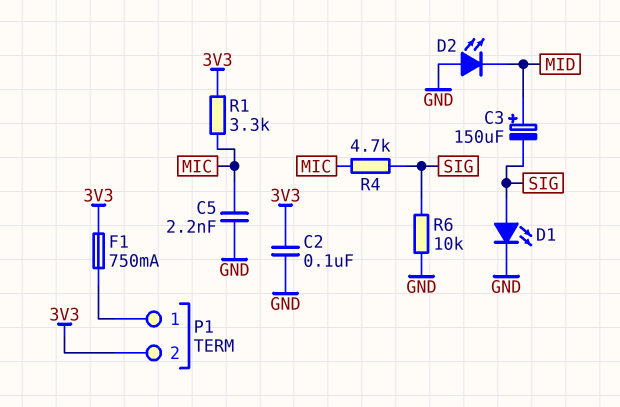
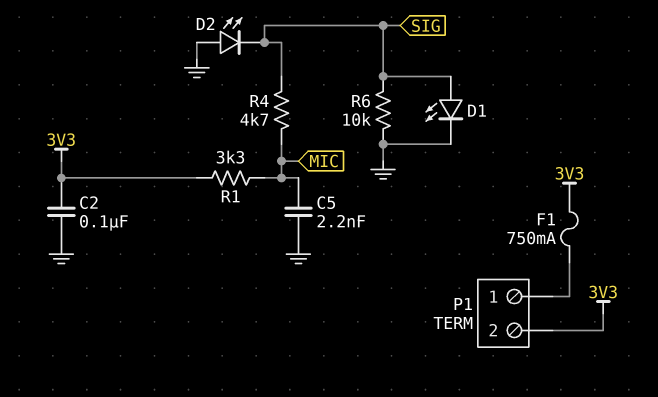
C3: 150uF (plus MID, minus SIG) -> none
D2: LED (A GND, K MID) -> LED (A GND, K SIG)

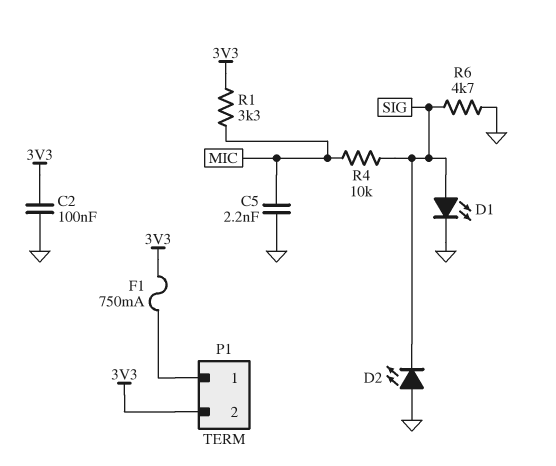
R4: 4.7k (MIC, SIG) -> 10k (MIC, SIG)
R6: 10k (GND, SIG) -> 4.7k (GND, SIG)

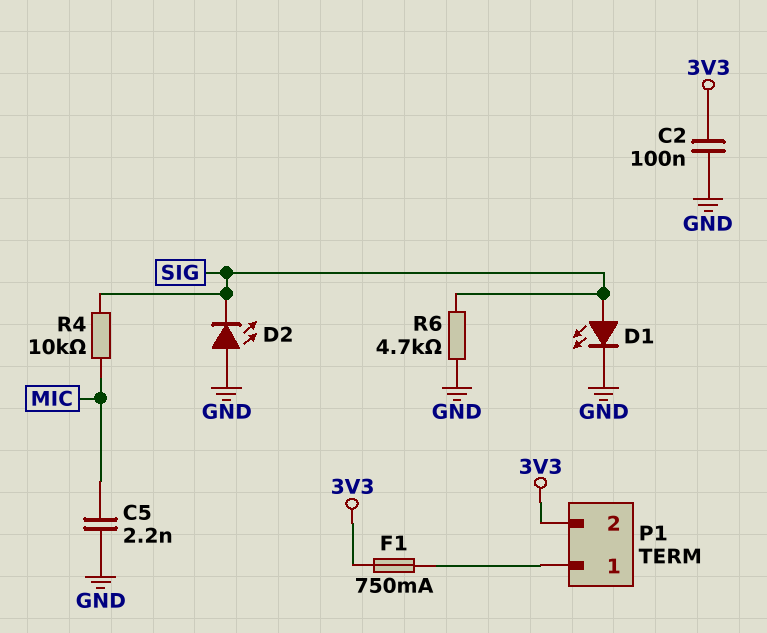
R1: 3.3k (3V3, MIC) -> none

